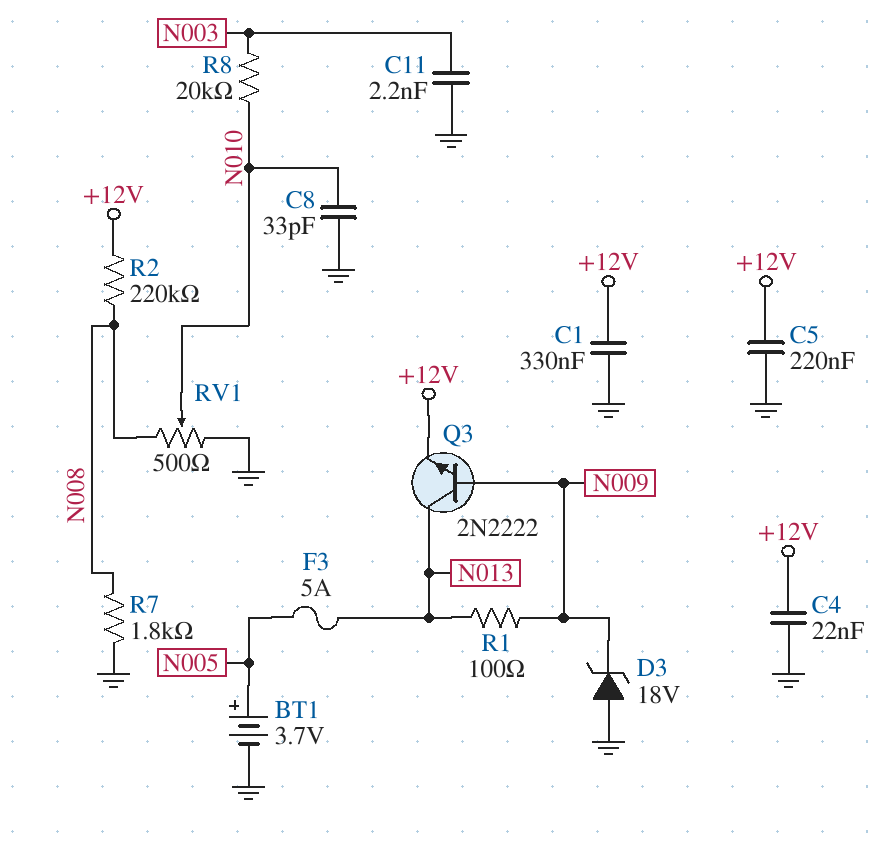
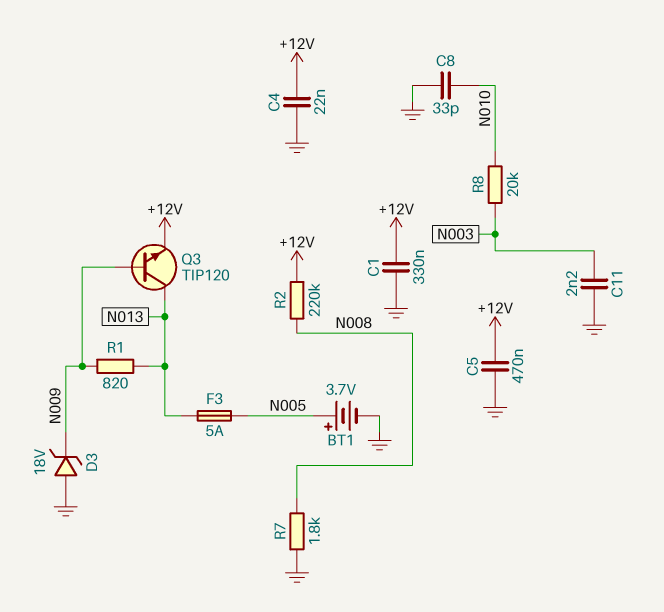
C5: 220nF (+12V, GND) -> 470nF (+12V, GND)
Q3: NPN 2N2222 (B N009, C N013, E +12V) -> NPN TIP120 (B N009, C N013, E +12V)
R1: 100 (N009, N013) -> 820 (N009, N013)
RV1: 500 (GND, N008, wiper N010) -> none

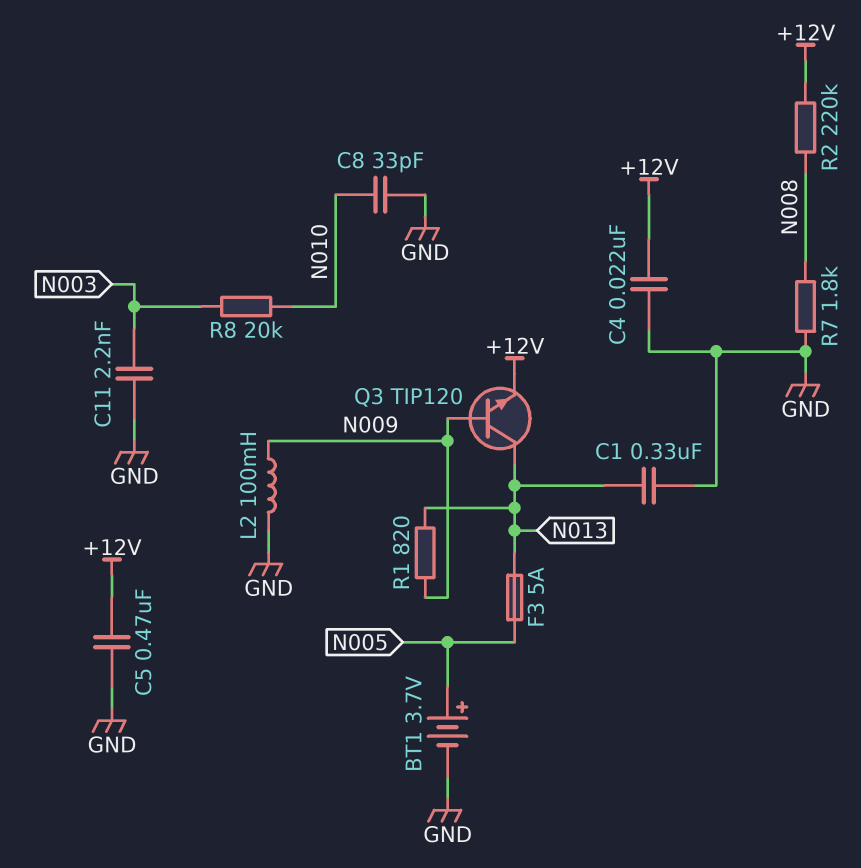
C1: 330nF (+12V, GND) -> 330nF (GND, N013)
D3: zener 18V (A GND, K N009) -> none
L2: none -> 100mH (GND, N009)

